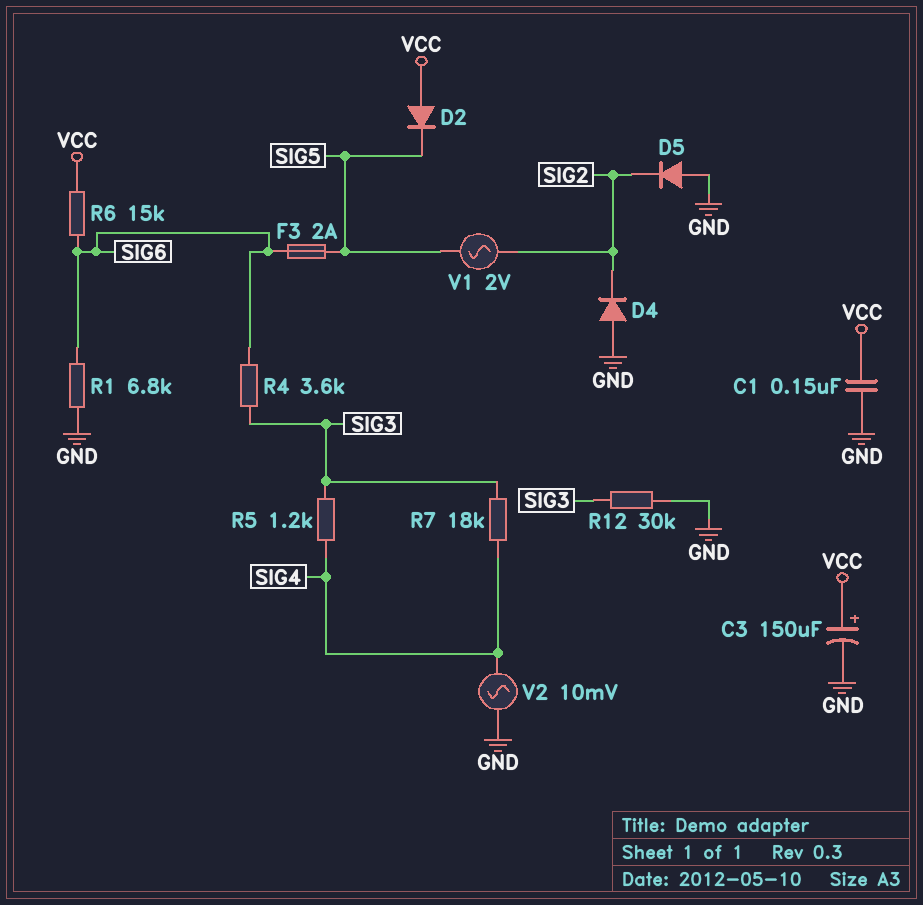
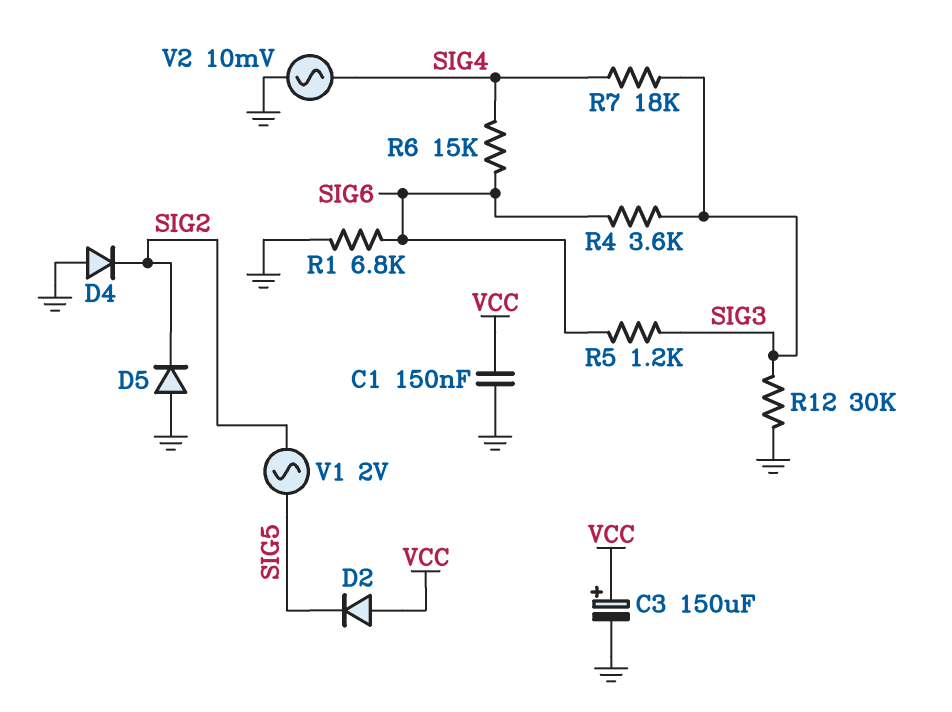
F3: 2A (SIG5, SIG6) -> none
R5: 1.2k (SIG3, SIG4) -> 1.2k (SIG3, SIG6)
R6: 15k (SIG6, VCC) -> 15k (SIG4, SIG6)

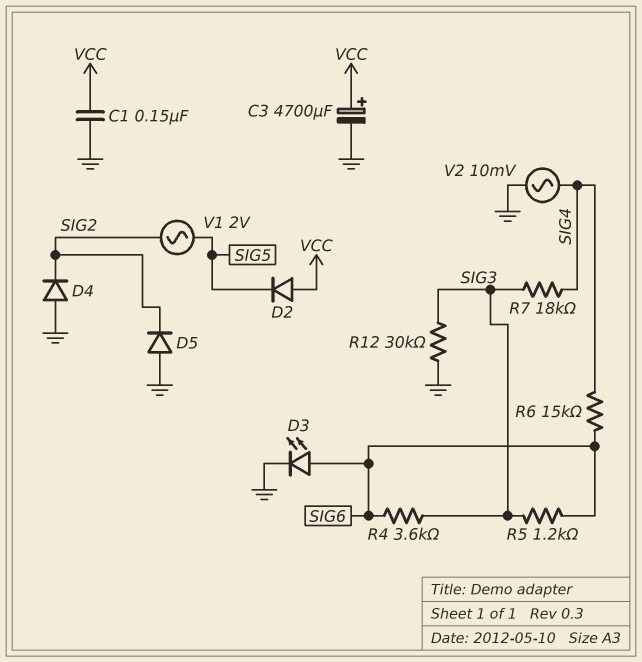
C3: 150uF (plus VCC, minus GND) -> 4700uF (plus VCC, minus GND)
D3: none -> LED (A SIG6, K GND)
R1: 6.8k (GND, SIG6) -> none

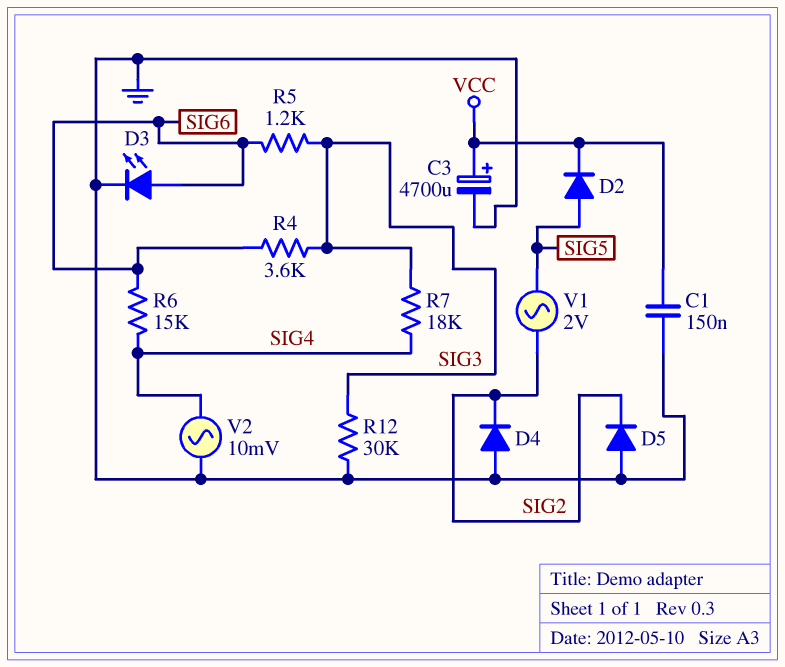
D2: diode (A VCC, K SIG5) -> diode (A SIG5, K VCC)

